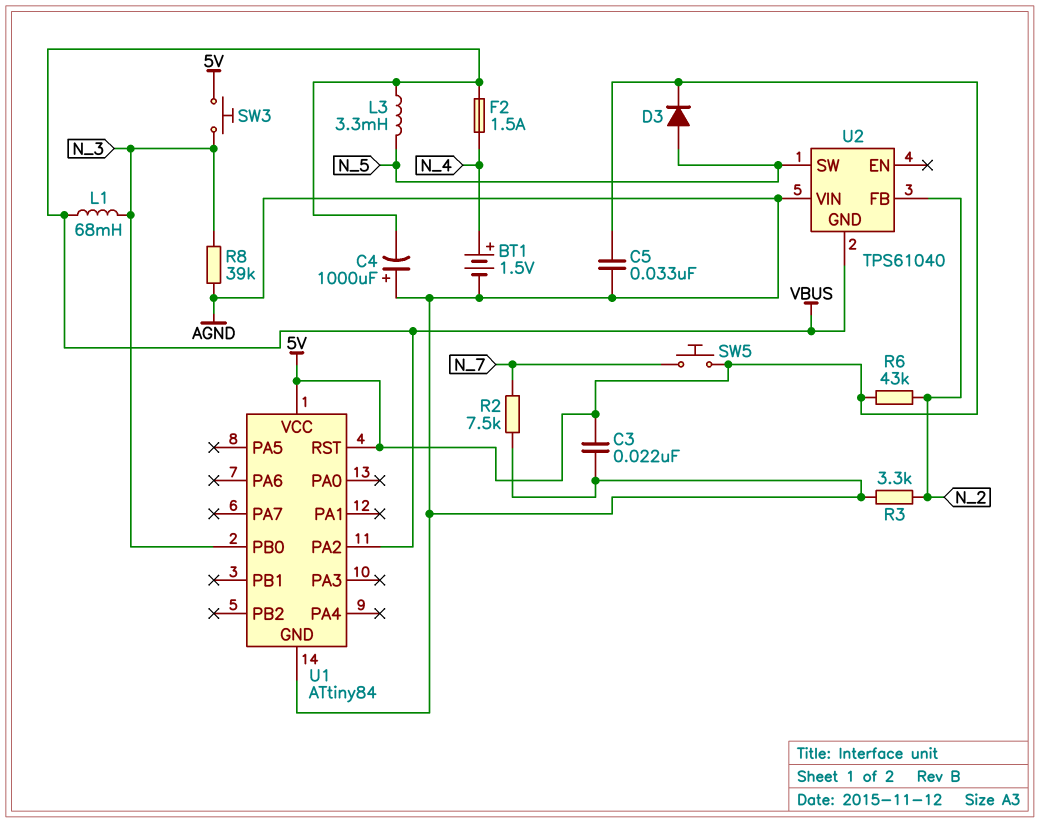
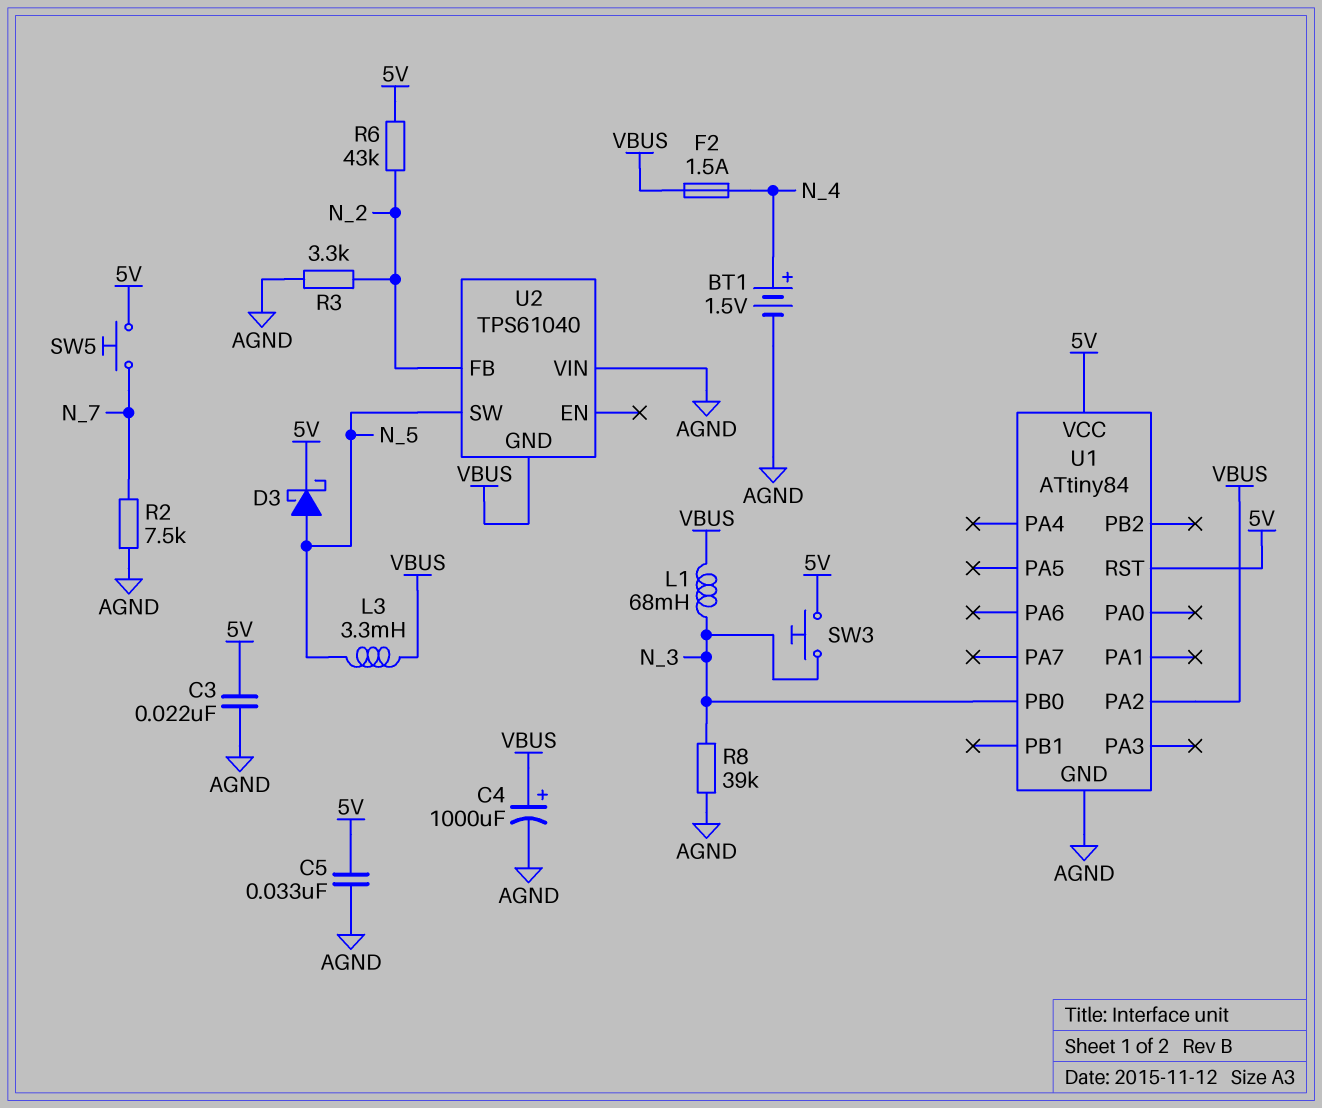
C4: 1000uF (plus AGND, minus VBUS) -> 1000uF (plus VBUS, minus AGND)
D3: diode (A N_5, K 5V) -> schottky (A N_5, K 5V)

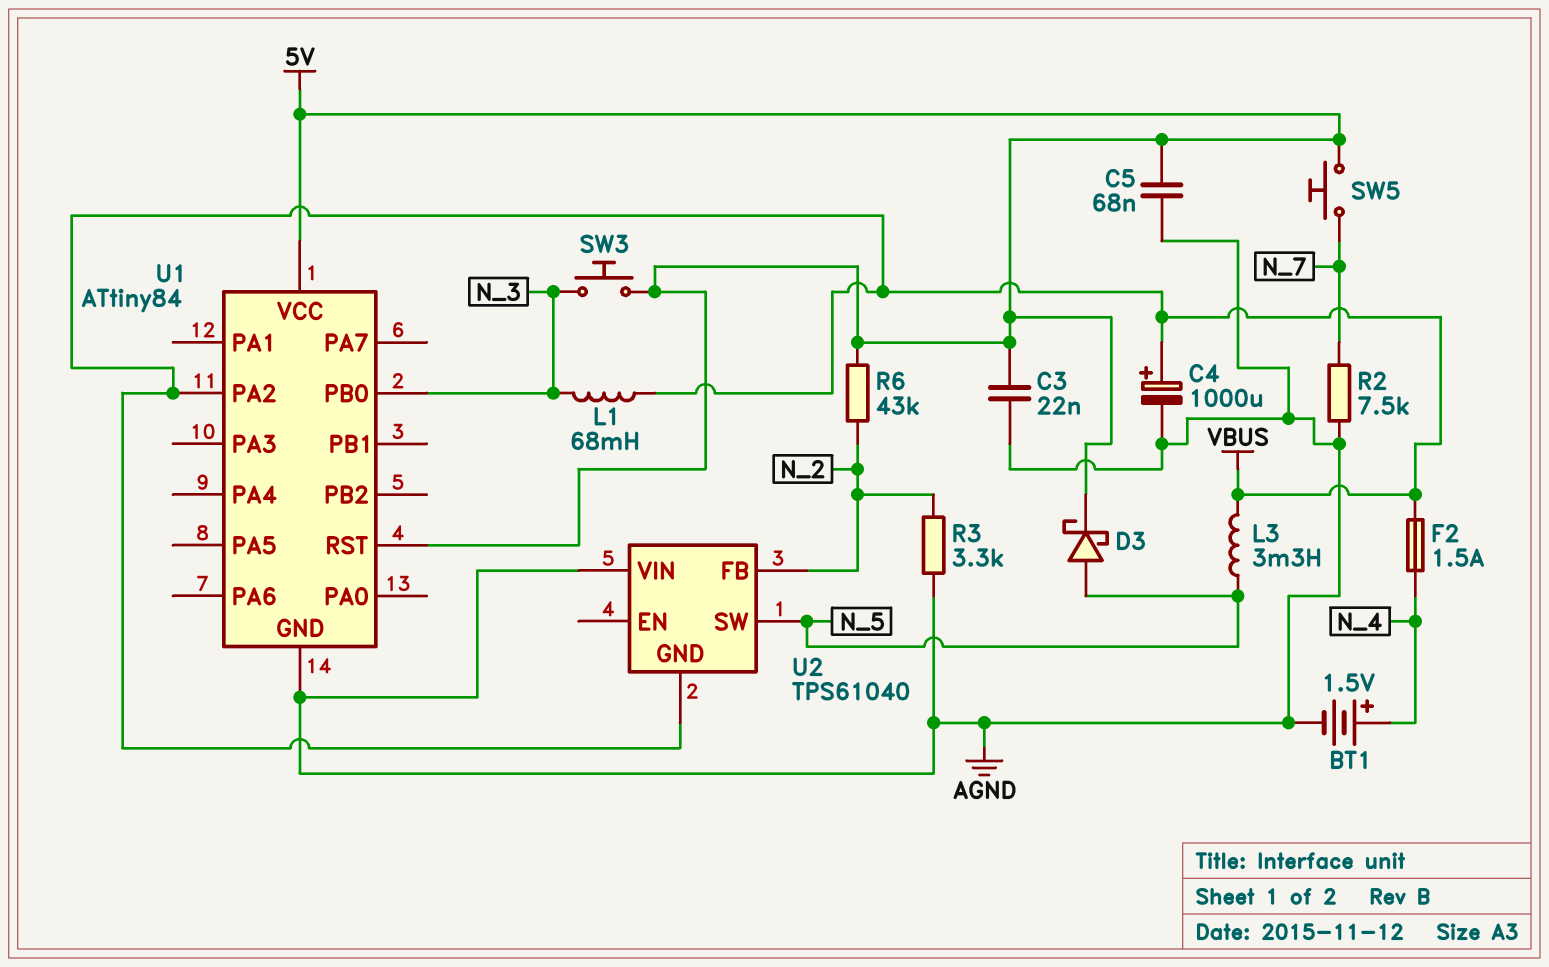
C5: 33nF (5V, AGND) -> 68nF (5V, AGND)
R8: 39k (AGND, N_3) -> none

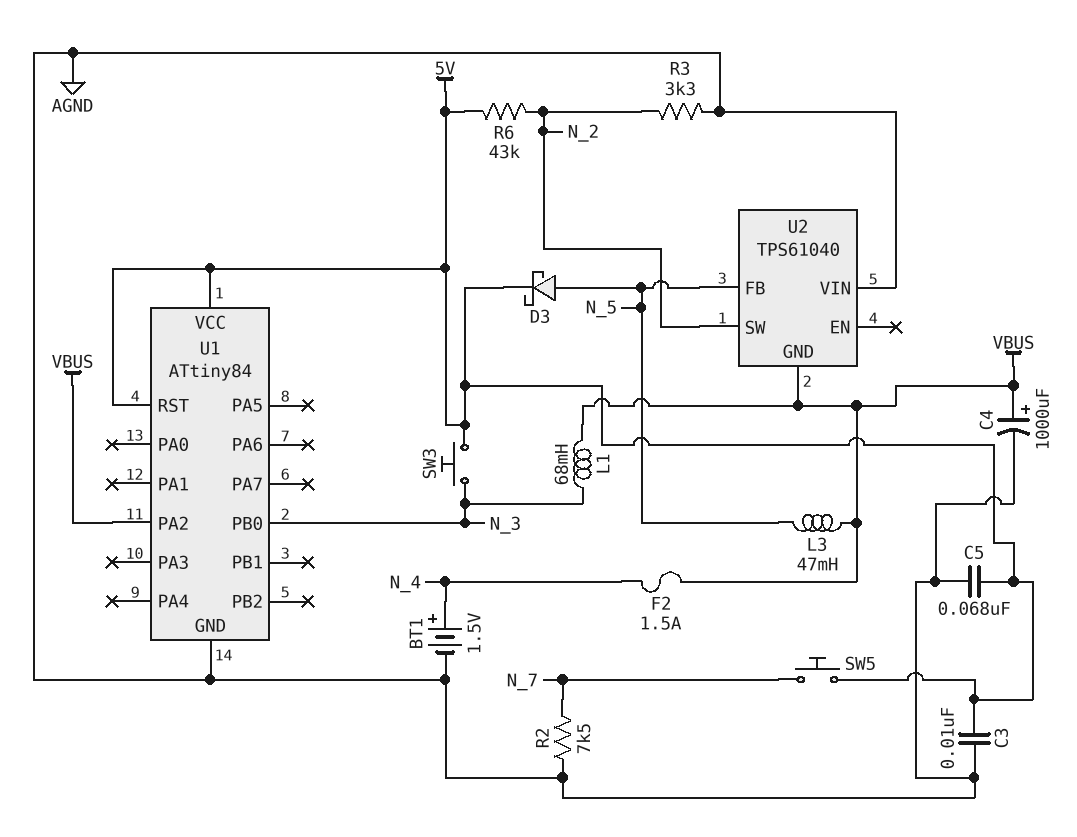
C3: 22nF (5V, AGND) -> 10nF (5V, AGND)
L3: 3.3mH (N_5, VBUS) -> 47mH (N_5, VBUS)
U2 pin FB: N_2 -> N_5
U2 pin SW: N_5 -> N_2

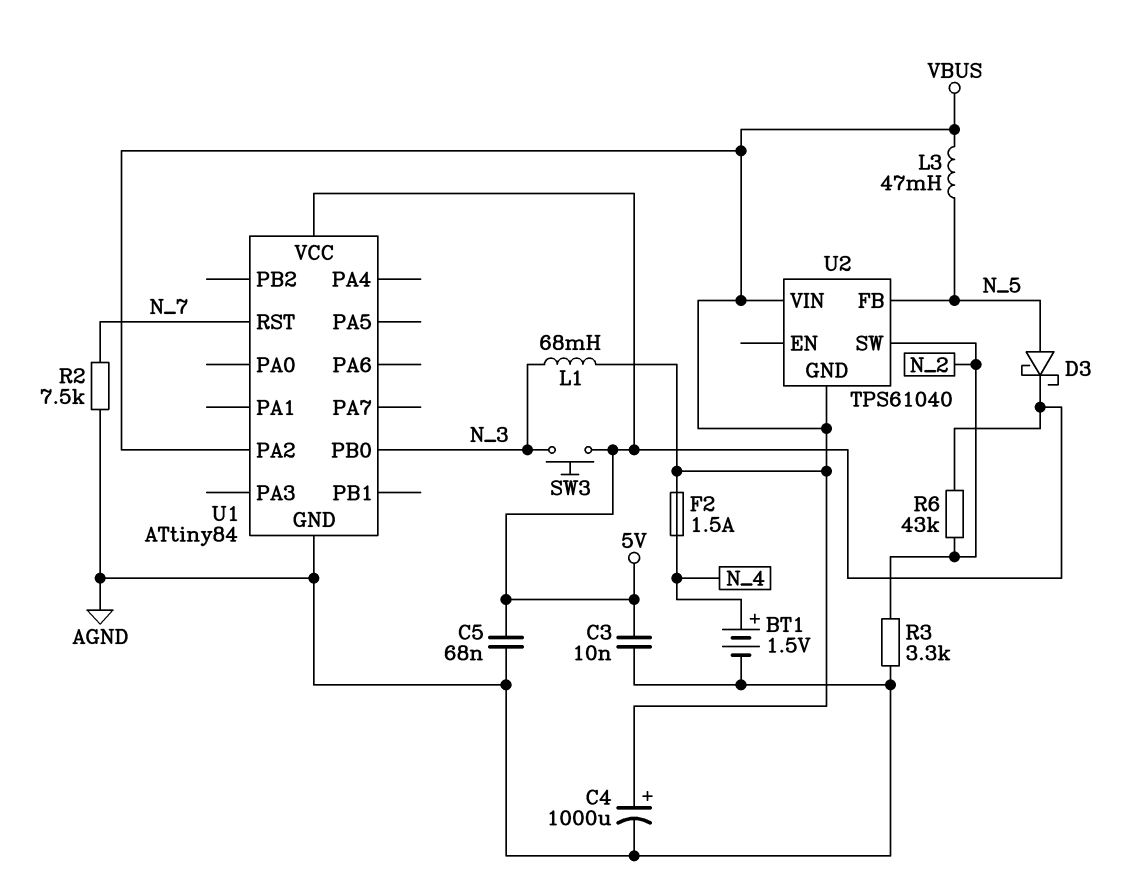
SW5: button (5V, N_7) -> none
U1 pin RST: 5V -> N_7
U2 pin VIN: AGND -> VBUS

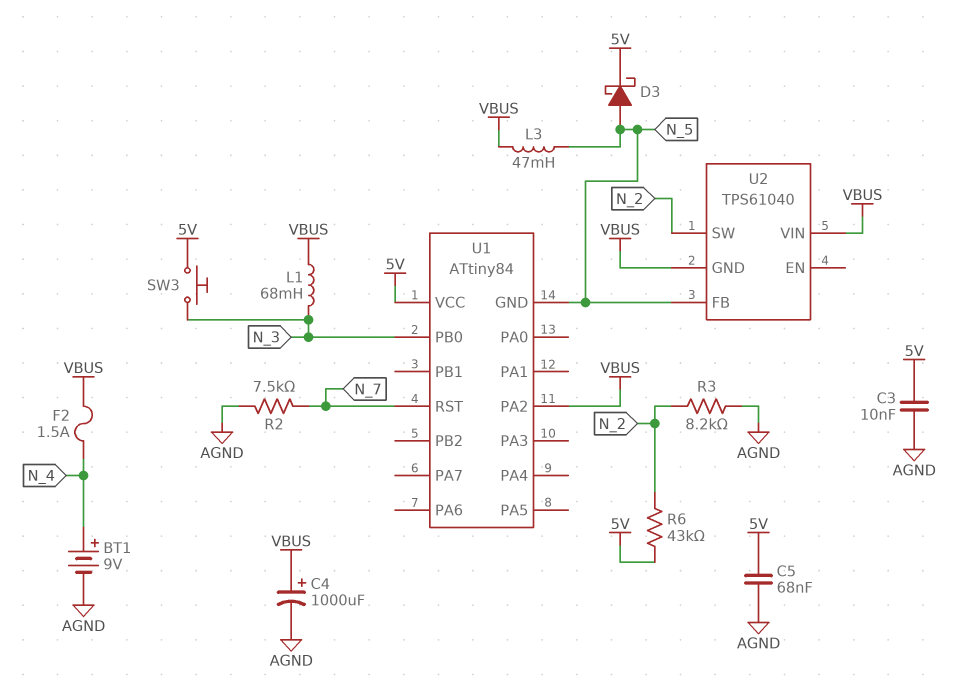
BT1: 1.5V (plus N_4, minus AGND) -> 9V (plus N_4, minus AGND)
R3: 3.3k (AGND, N_2) -> 8.2k (AGND, N_2)
U1 pin GND: AGND -> N_5

